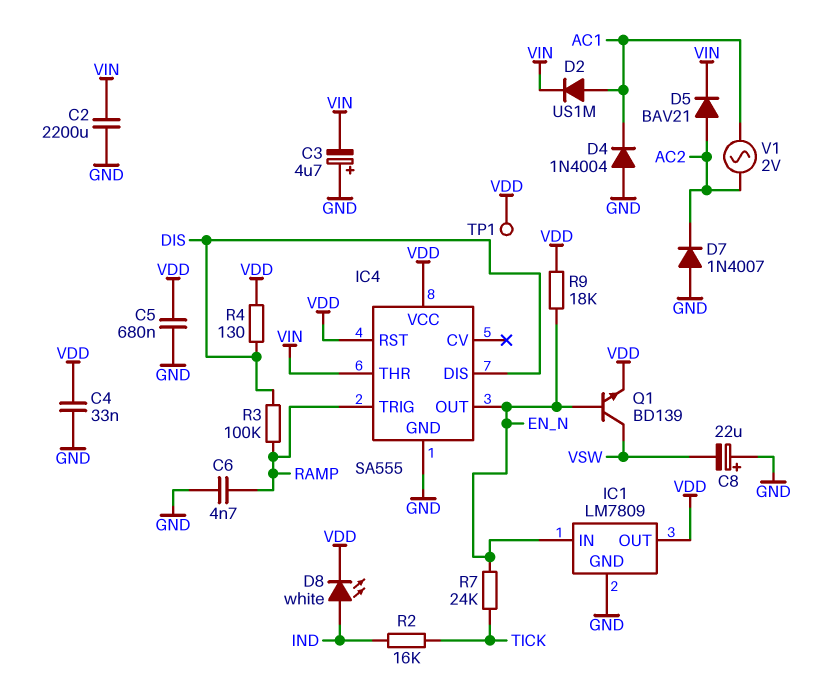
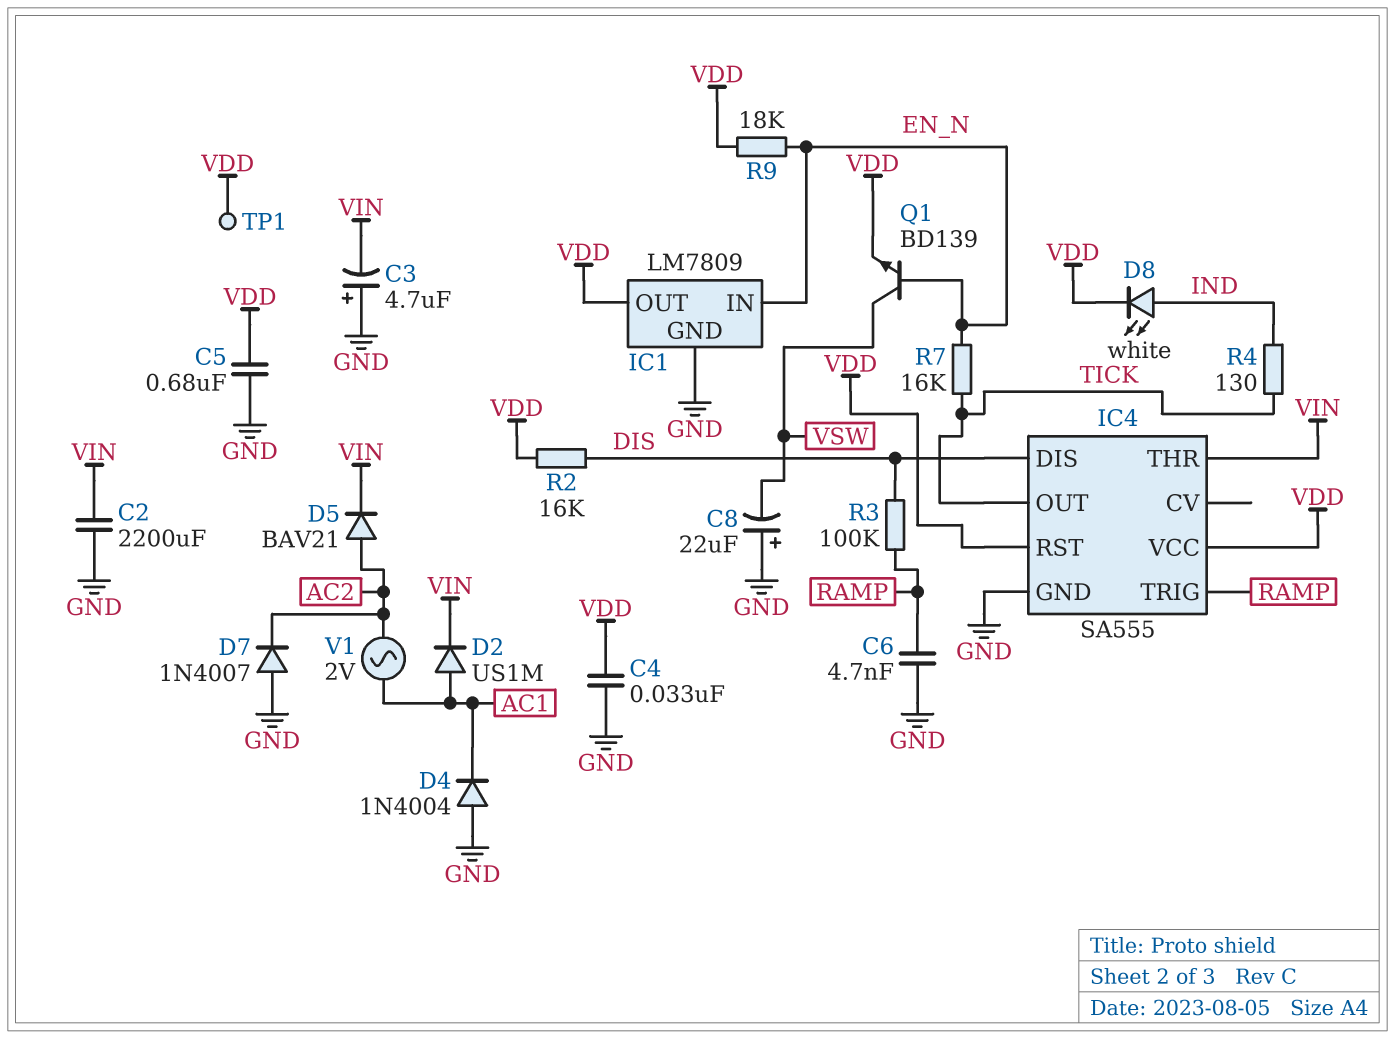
IC4 pin OUT: EN_N -> TICK
R2: 16k (IND, TICK) -> 16k (DIS, VDD)
R4: 130 (DIS, VDD) -> 130 (IND, TICK)
R7: 24k (EN_N, TICK) -> 16k (EN_N, TICK)

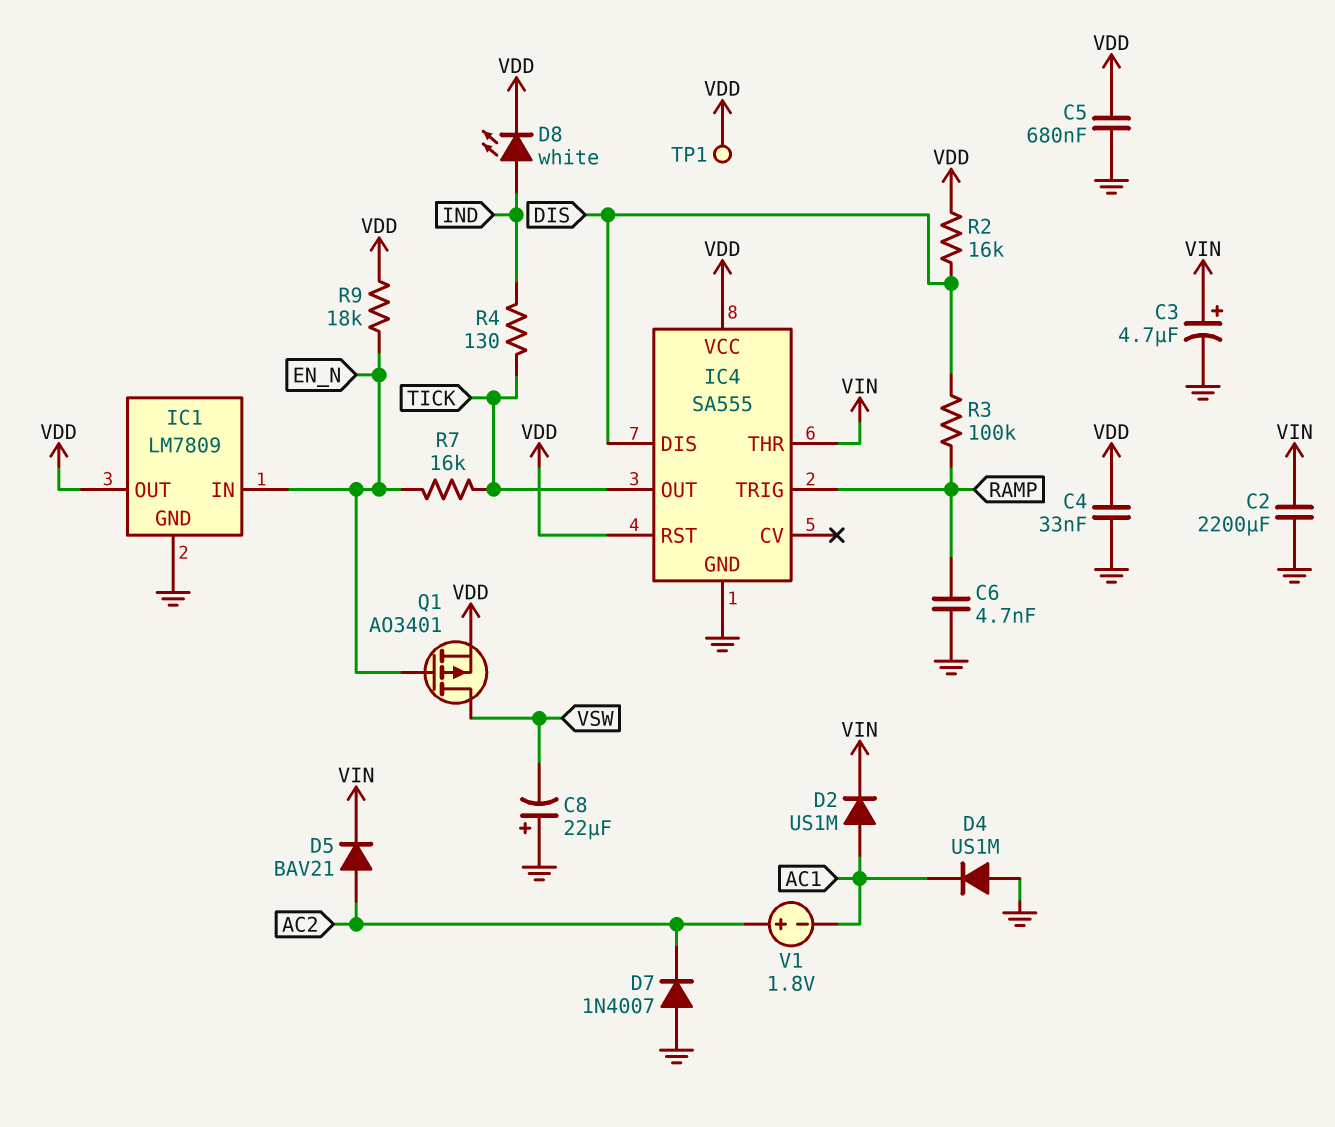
C3: 4.7uF (plus GND, minus VIN) -> 4.7uF (plus VIN, minus GND)
D4: diode 1N4004 (A GND, K AC1) -> diode US1M (A GND, K AC1)
Q1: NPN BD139 (B EN_N, C VSW, E VDD) -> PMOS AO3401 (G EN_N, D VSW, S VDD)
V1: AC 2V (AC1, AC2) -> 1.8V (plus AC2, minus AC1)

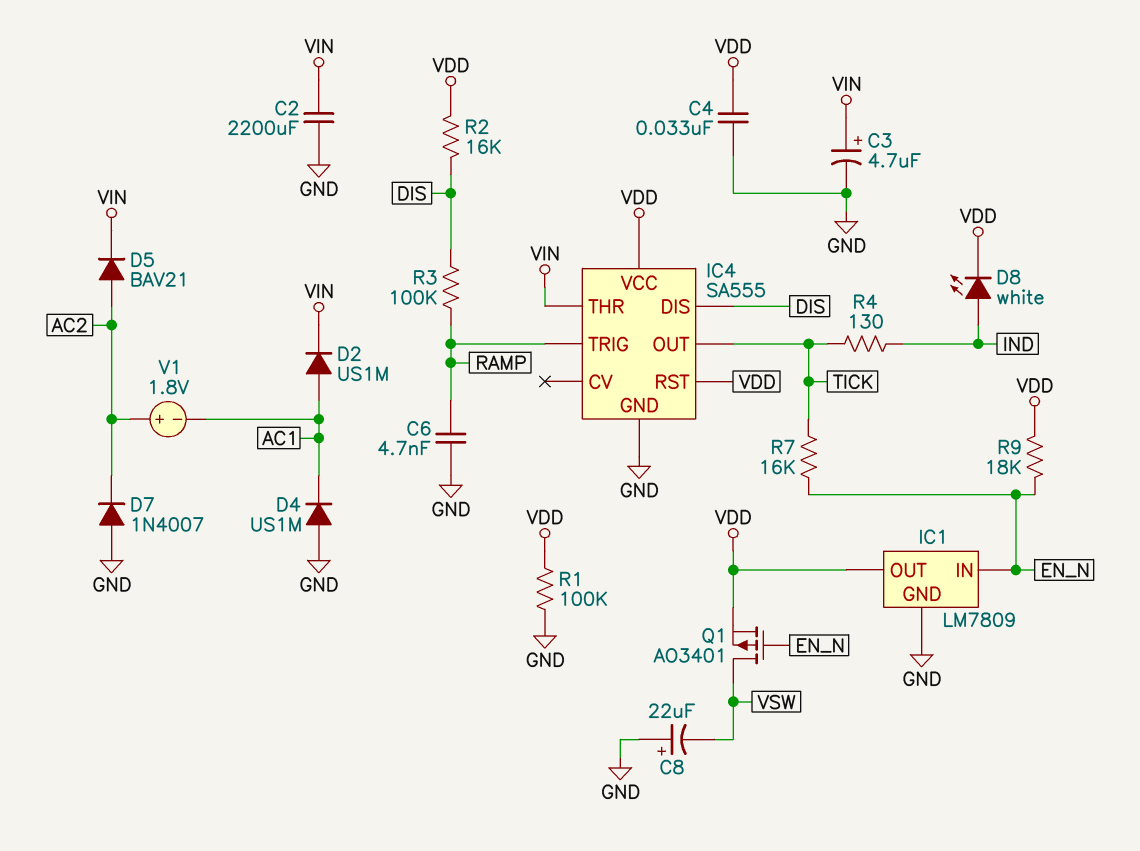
C5: 680nF (GND, VDD) -> none
R1: none -> 100k (GND, VDD)
TP1: test point (VDD) -> none

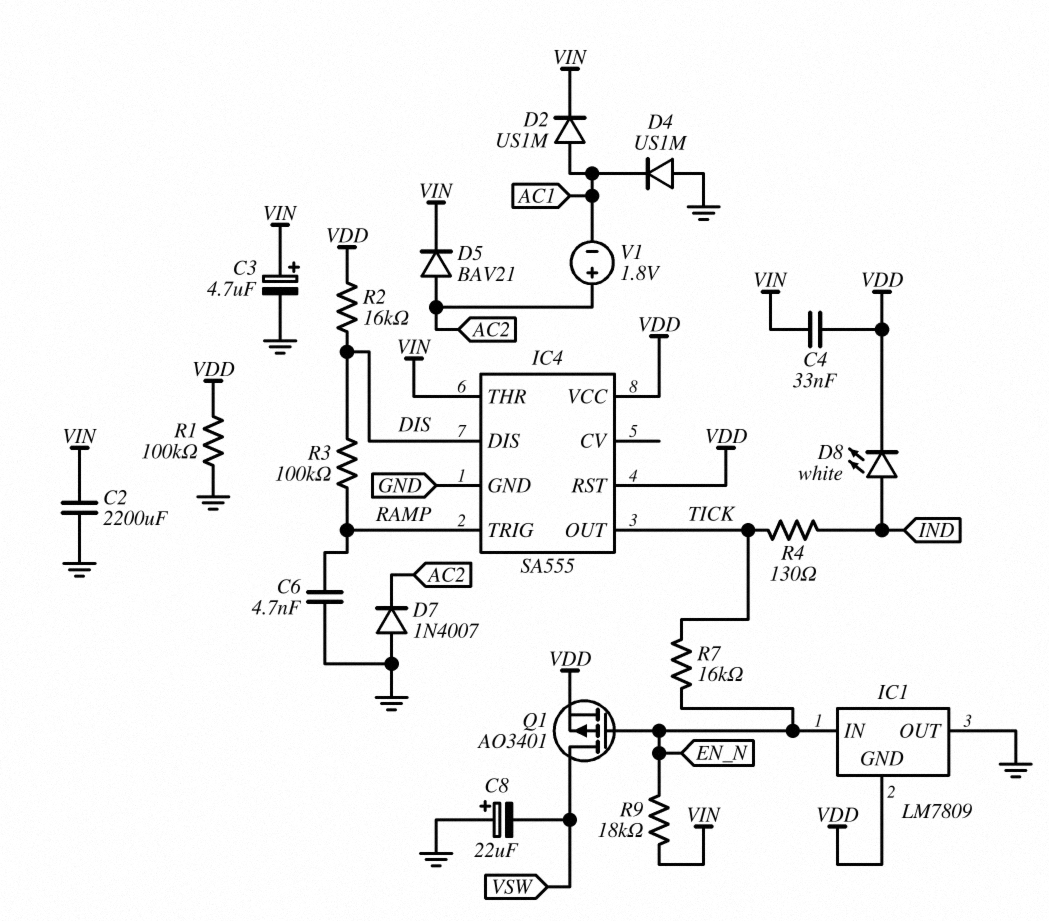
C4: 33nF (GND, VDD) -> 33nF (VDD, VIN)
IC1 pin GND: GND -> VDD
IC1 pin OUT: VDD -> GND
R9: 18k (EN_N, VDD) -> 18k (EN_N, VIN)

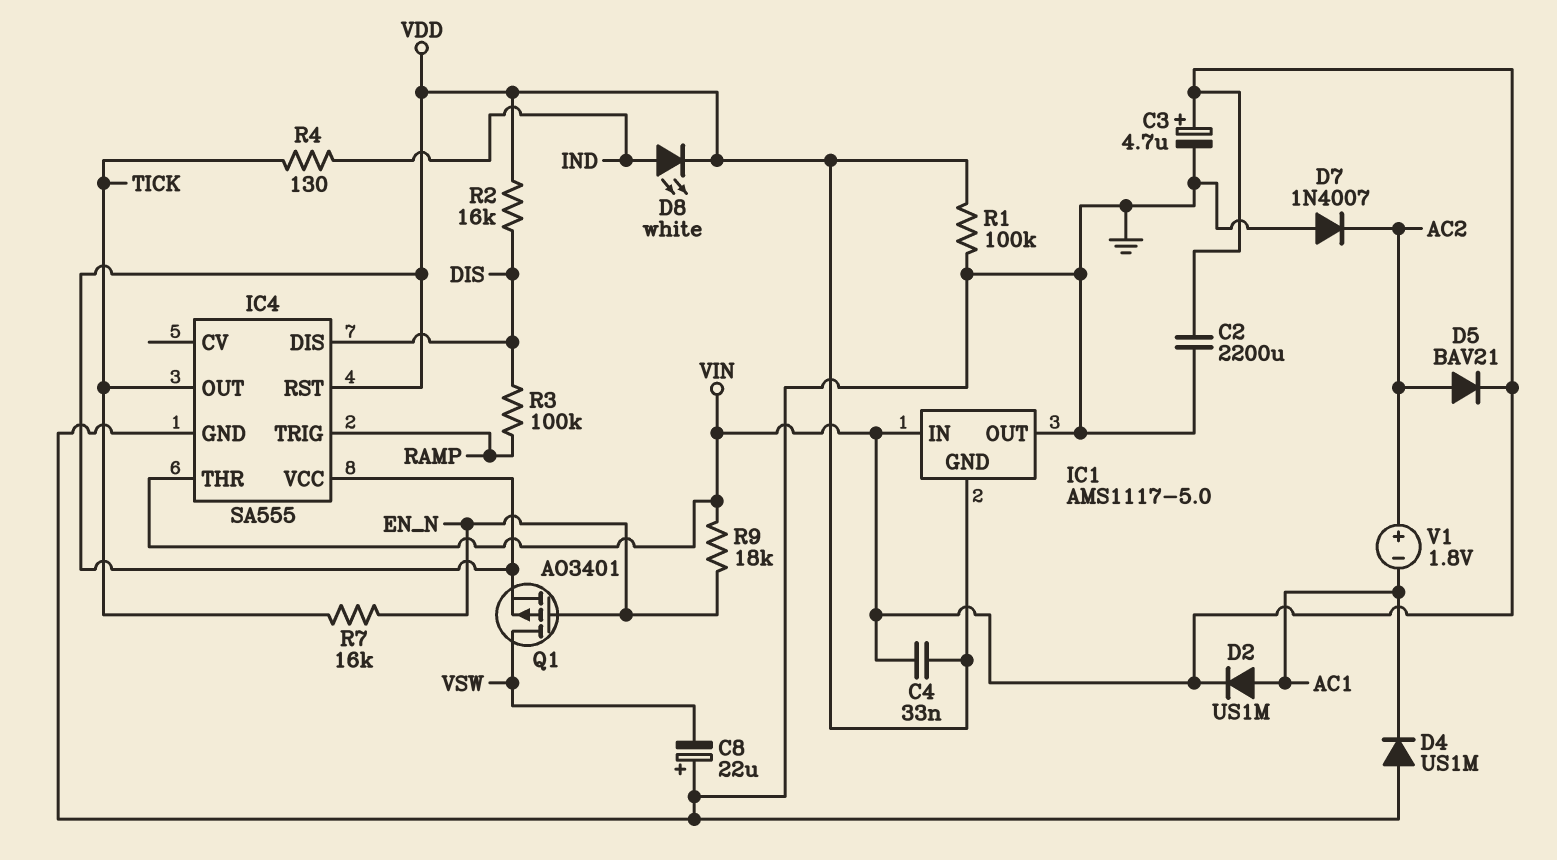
C6: 4.7nF (GND, RAMP) -> none
IC1: LM7809 -> AMS1117-5.0
IC1 pin IN: EN_N -> VIN

